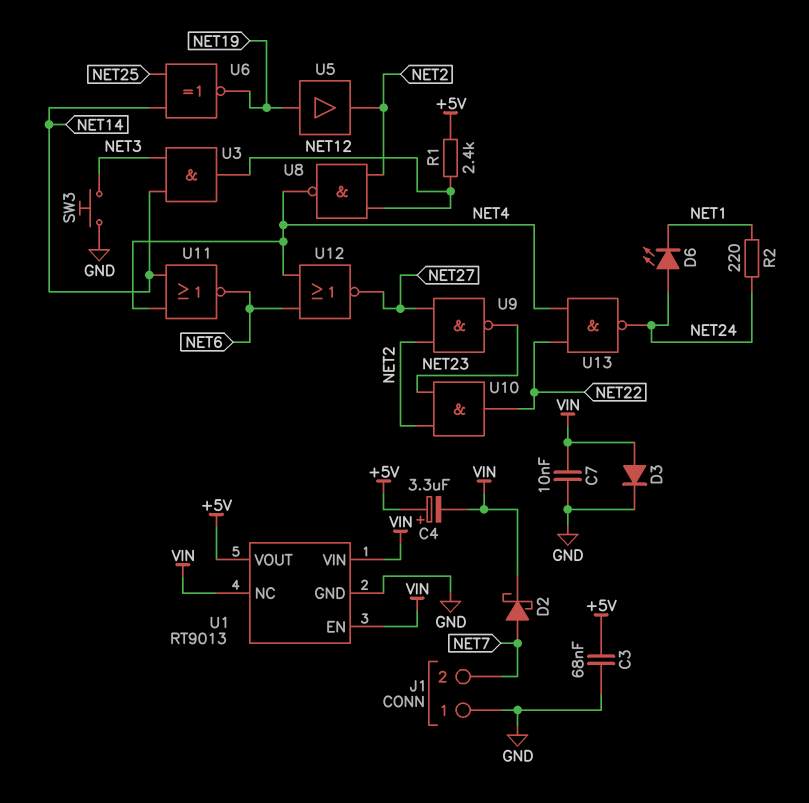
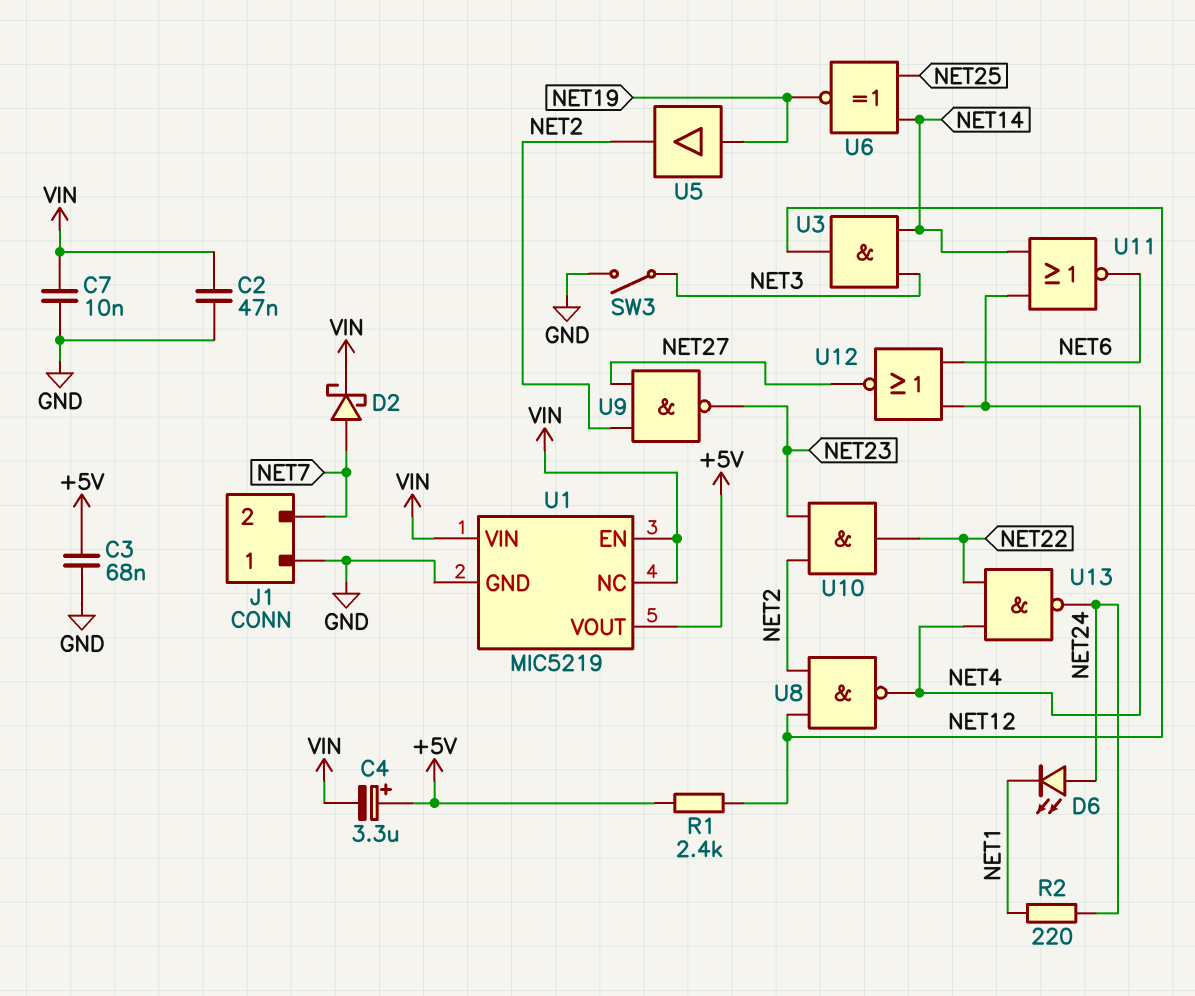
C2: none -> 47nF (GND, VIN)
D3: diode (A VIN, K GND) -> none
SW3: button (GND, NET3) -> switch (GND, NET3)
U1: RT9013 -> MIC5219

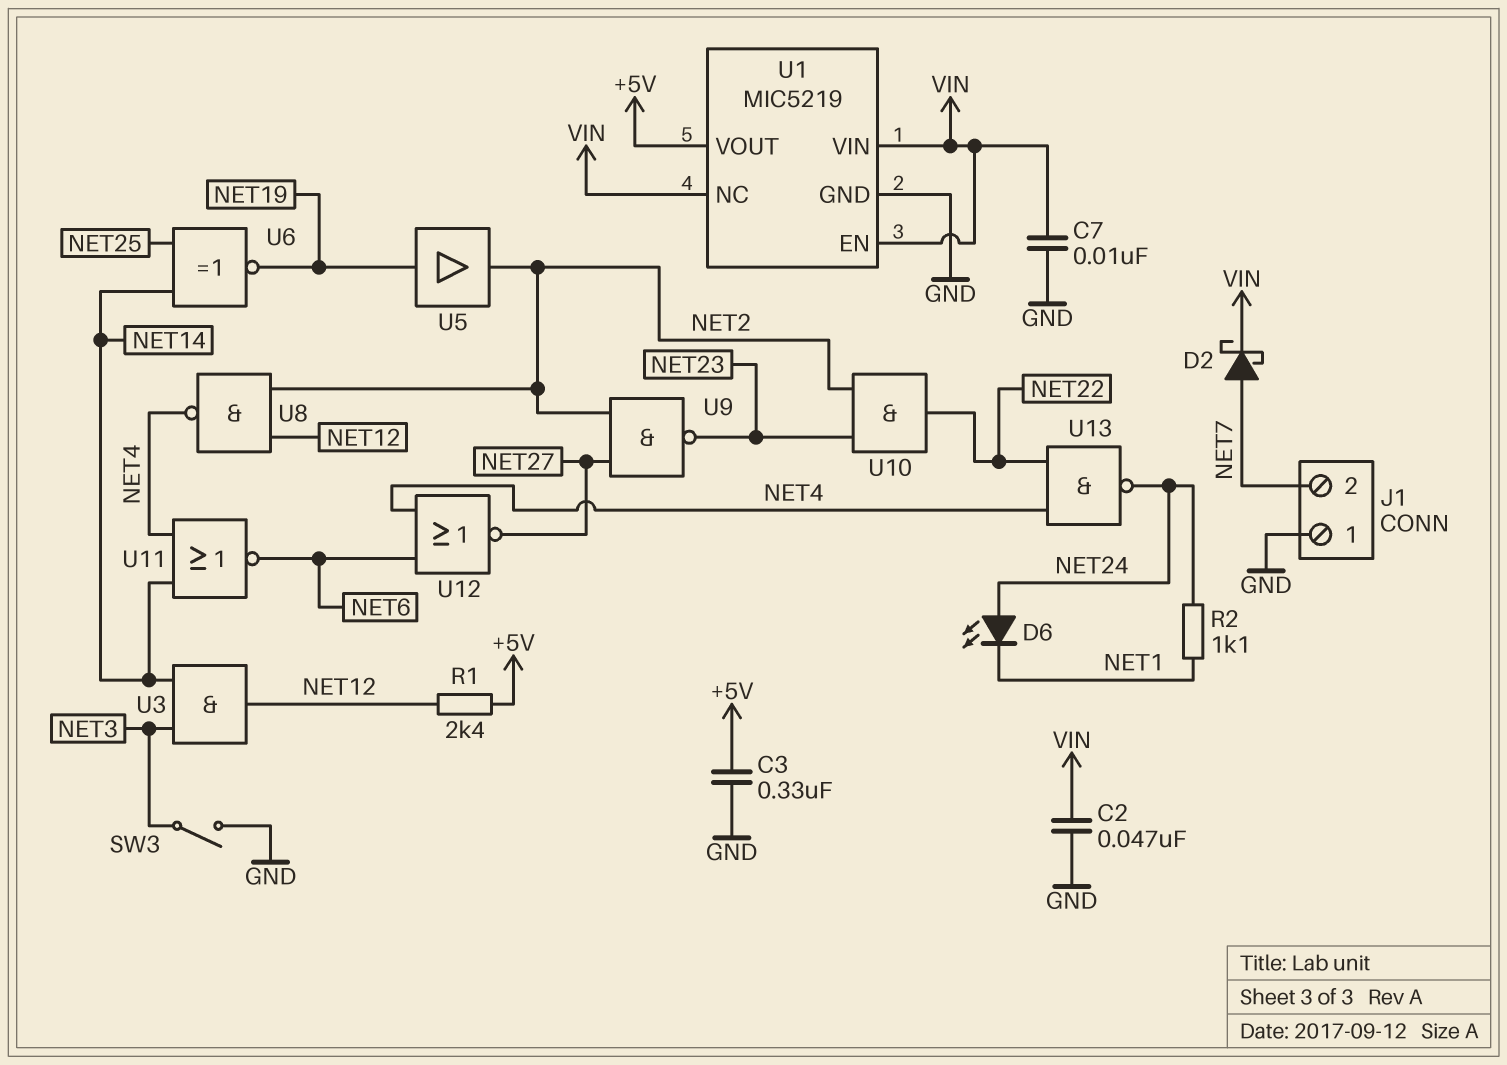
C3: 68nF (+5V, GND) -> 330nF (+5V, GND)
C4: 3.3uF (plus +5V, minus VIN) -> none
R2: 220 (NET1, NET24) -> 1.1k (NET1, NET24)

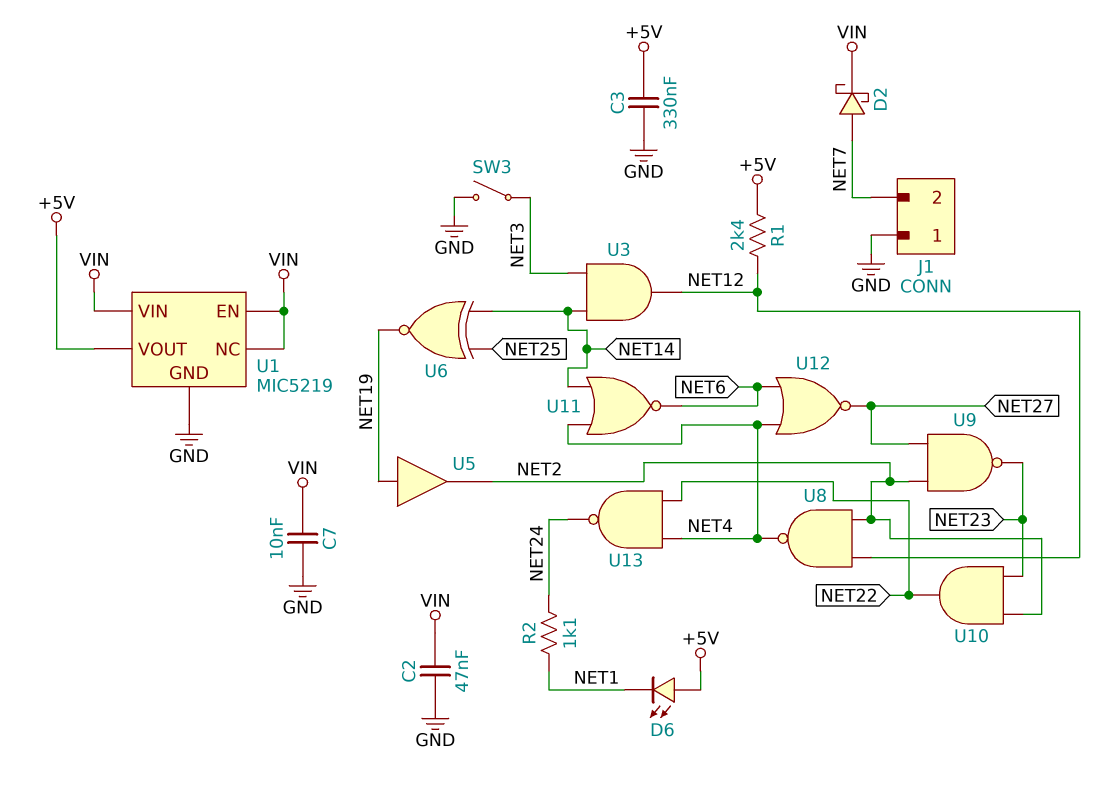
D6: LED (A NET24, K NET1) -> LED (A +5V, K NET1)

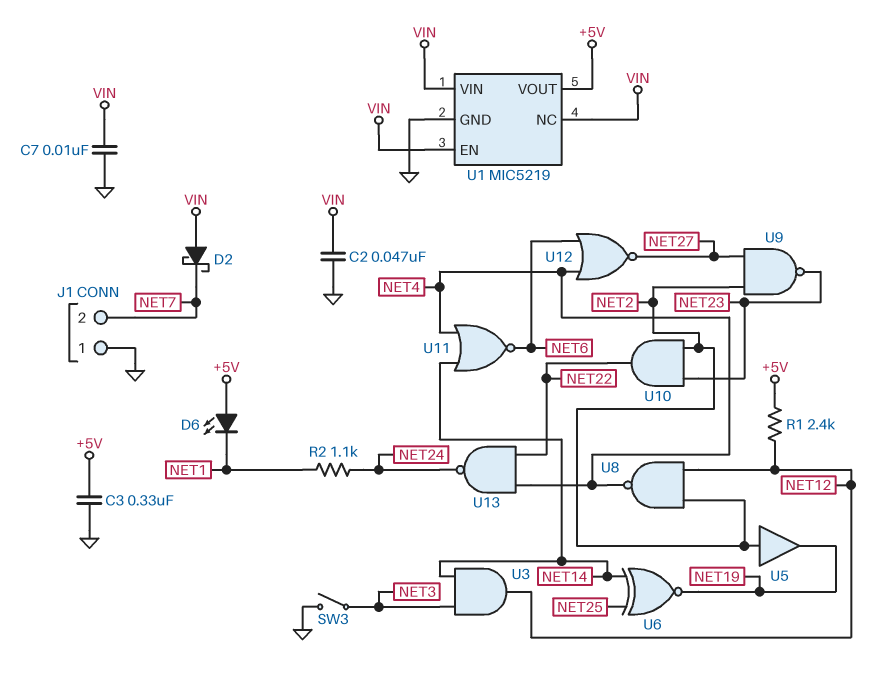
D2: schottky (A NET7, K VIN) -> schottky (A VIN, K NET7)
U5: buffer (in NET19, out NET2) -> buffer (in NET2, out NET19)

